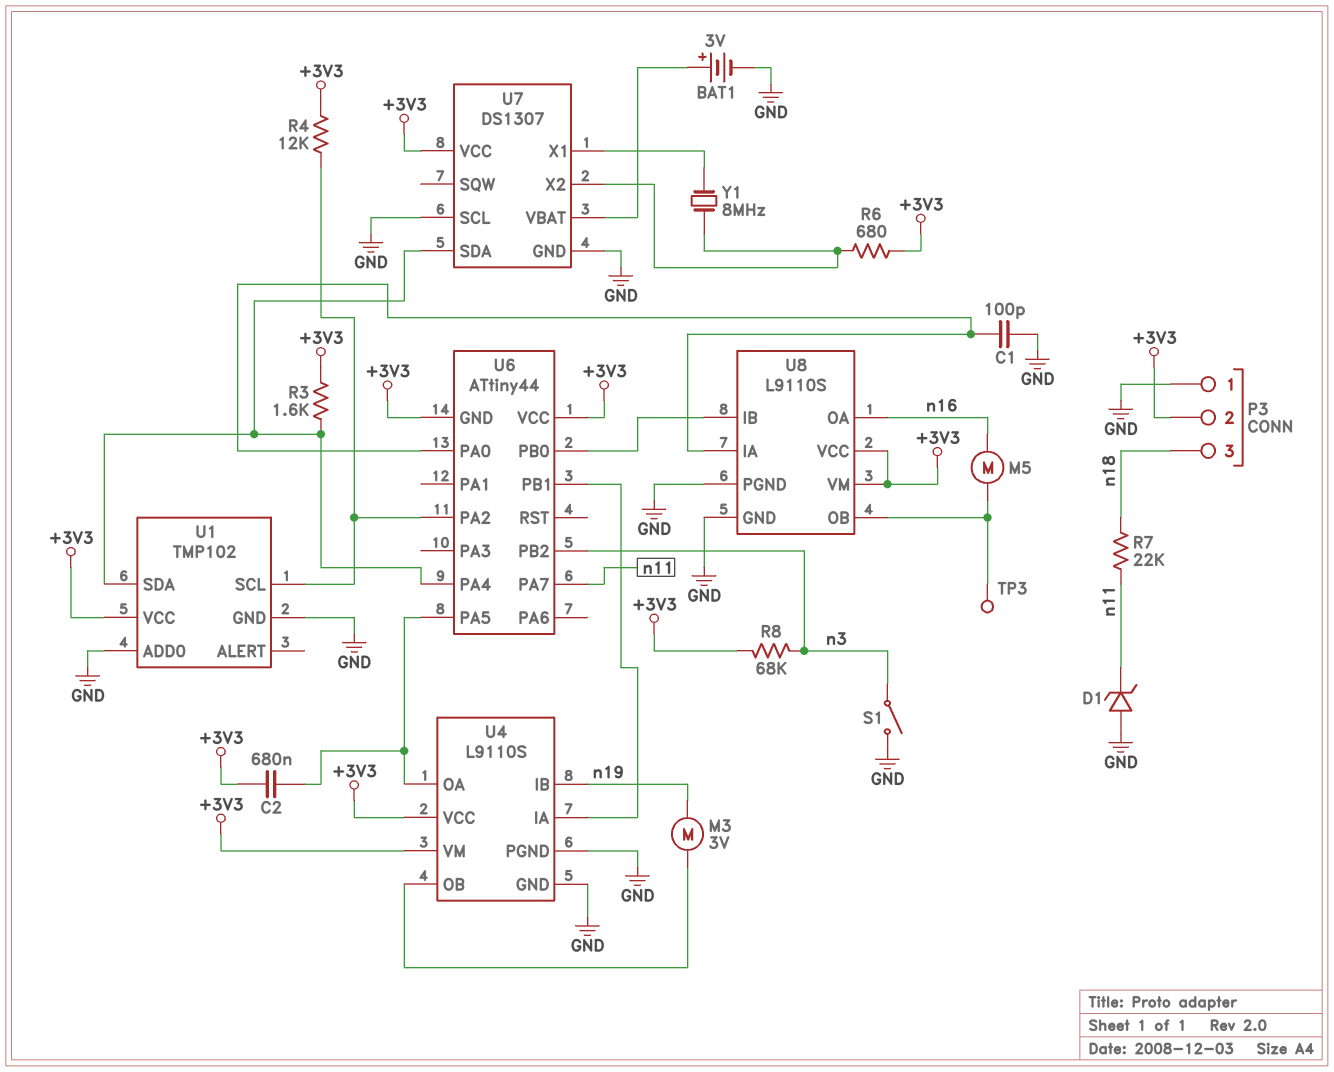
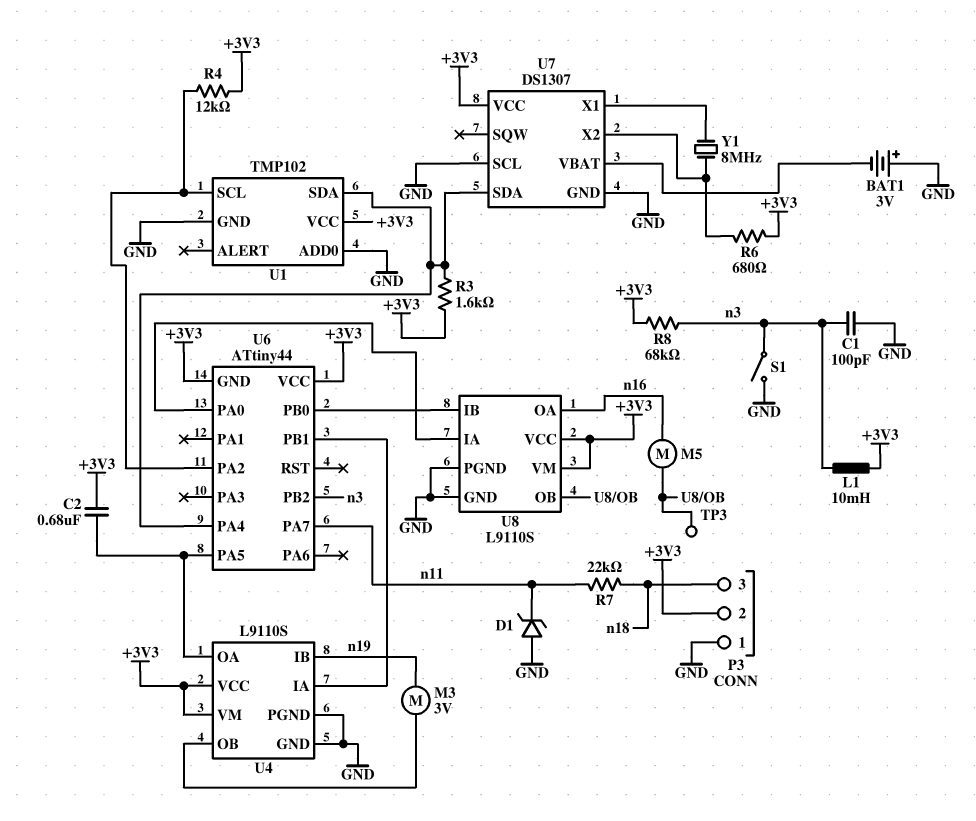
BAT1: 3V (plus U7/VBAT, minus GND) -> 3V (plus GND, minus U7/VBAT)
C1: 100pF (GND, U6/PA0) -> 100pF (GND, n3)
L1: none -> 10mH (+3V3, n3)

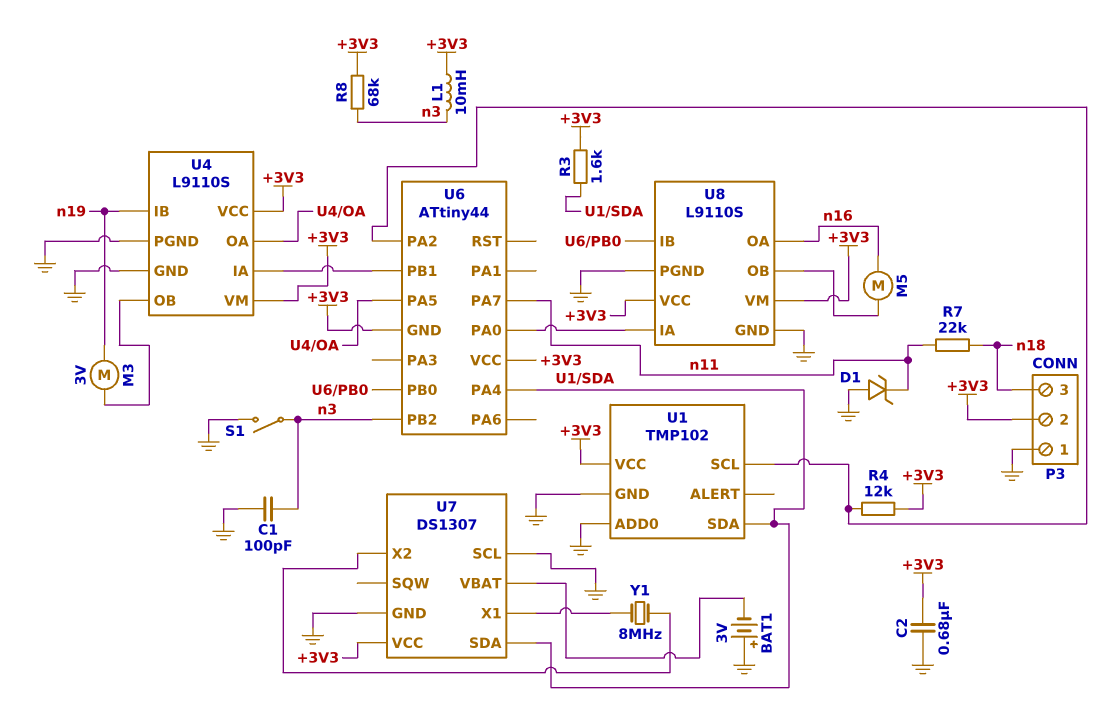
C2: 680nF (+3V3, U4/OA) -> 680nF (+3V3, GND)
R6: 680 (+3V3, U7/X2) -> none
TP3: test point (U8/OB) -> none

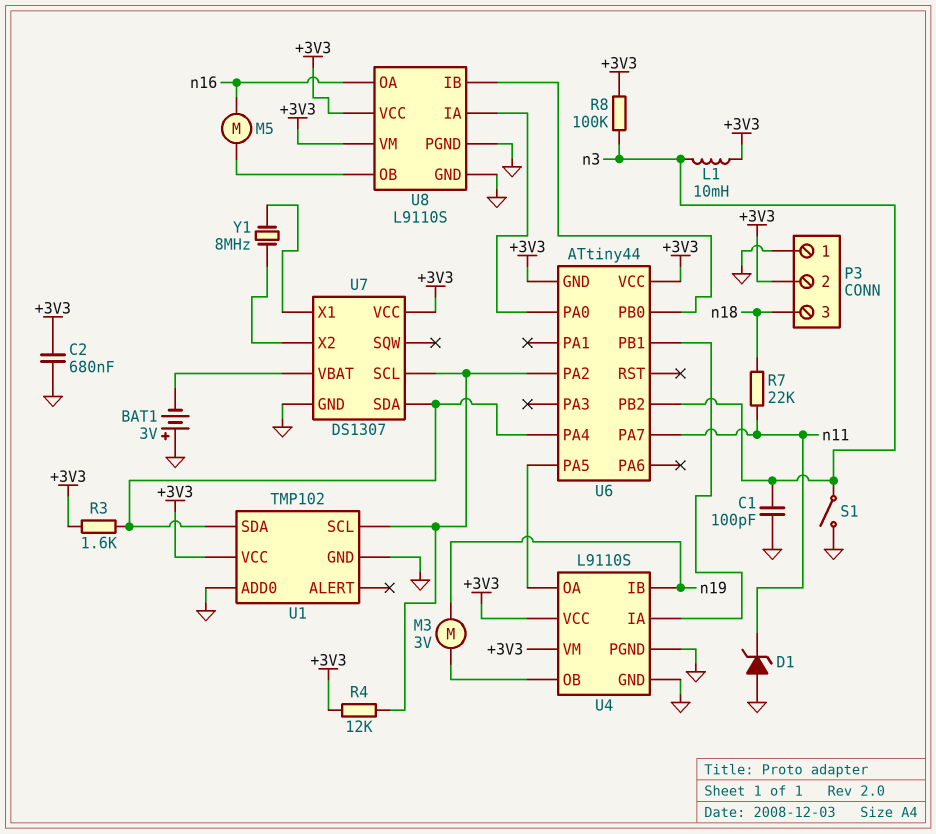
R8: 68k (+3V3, n3) -> 100k (+3V3, n3)
U7 pin SCL: GND -> U1/SCL

